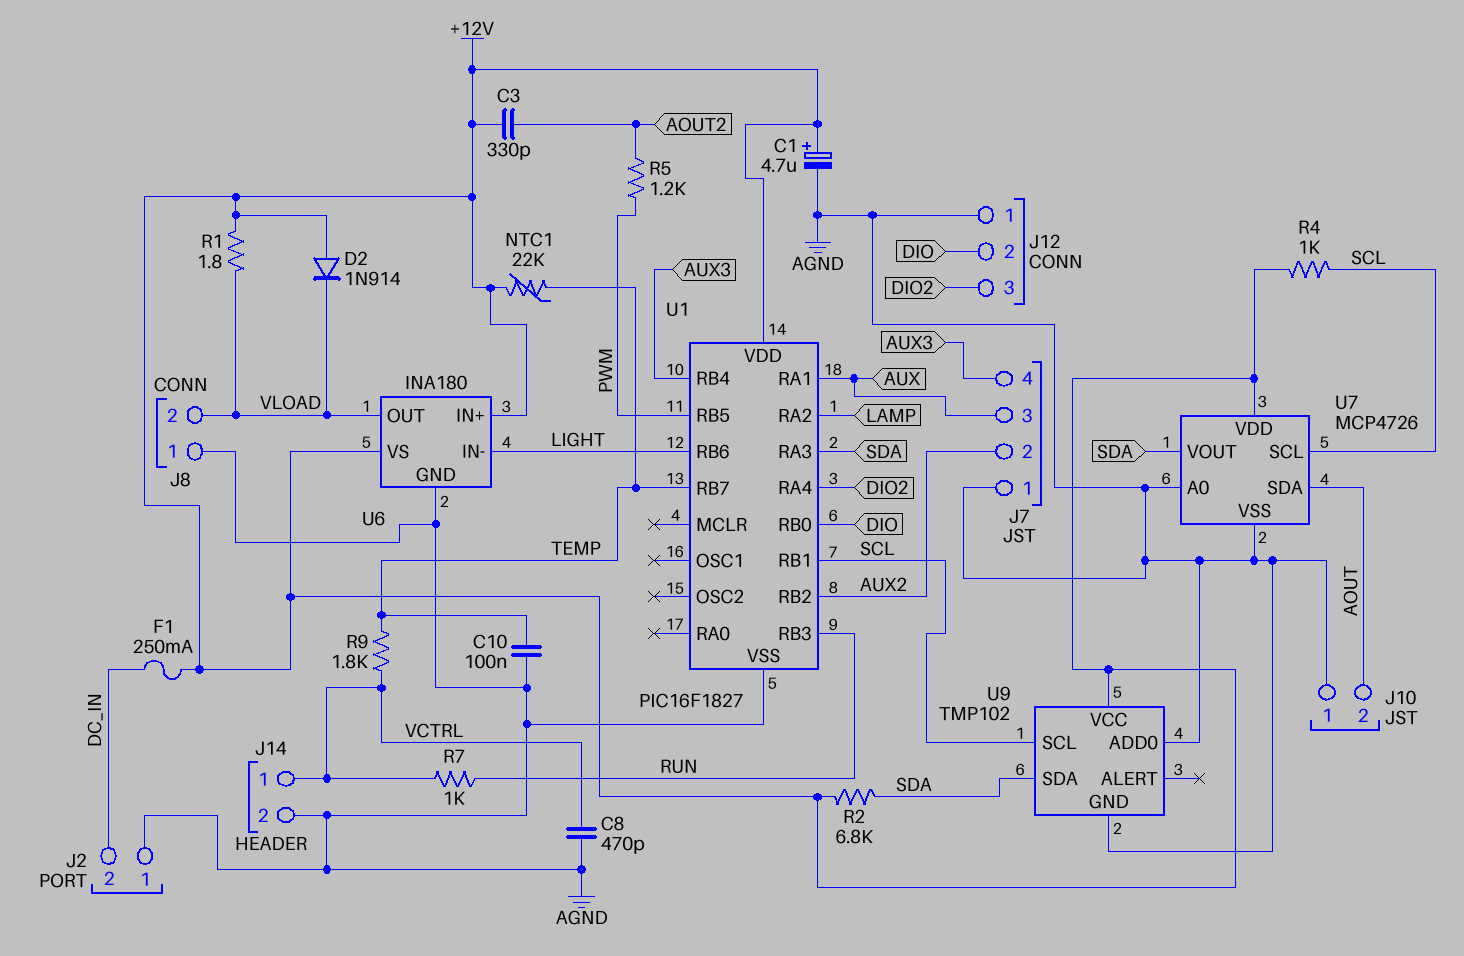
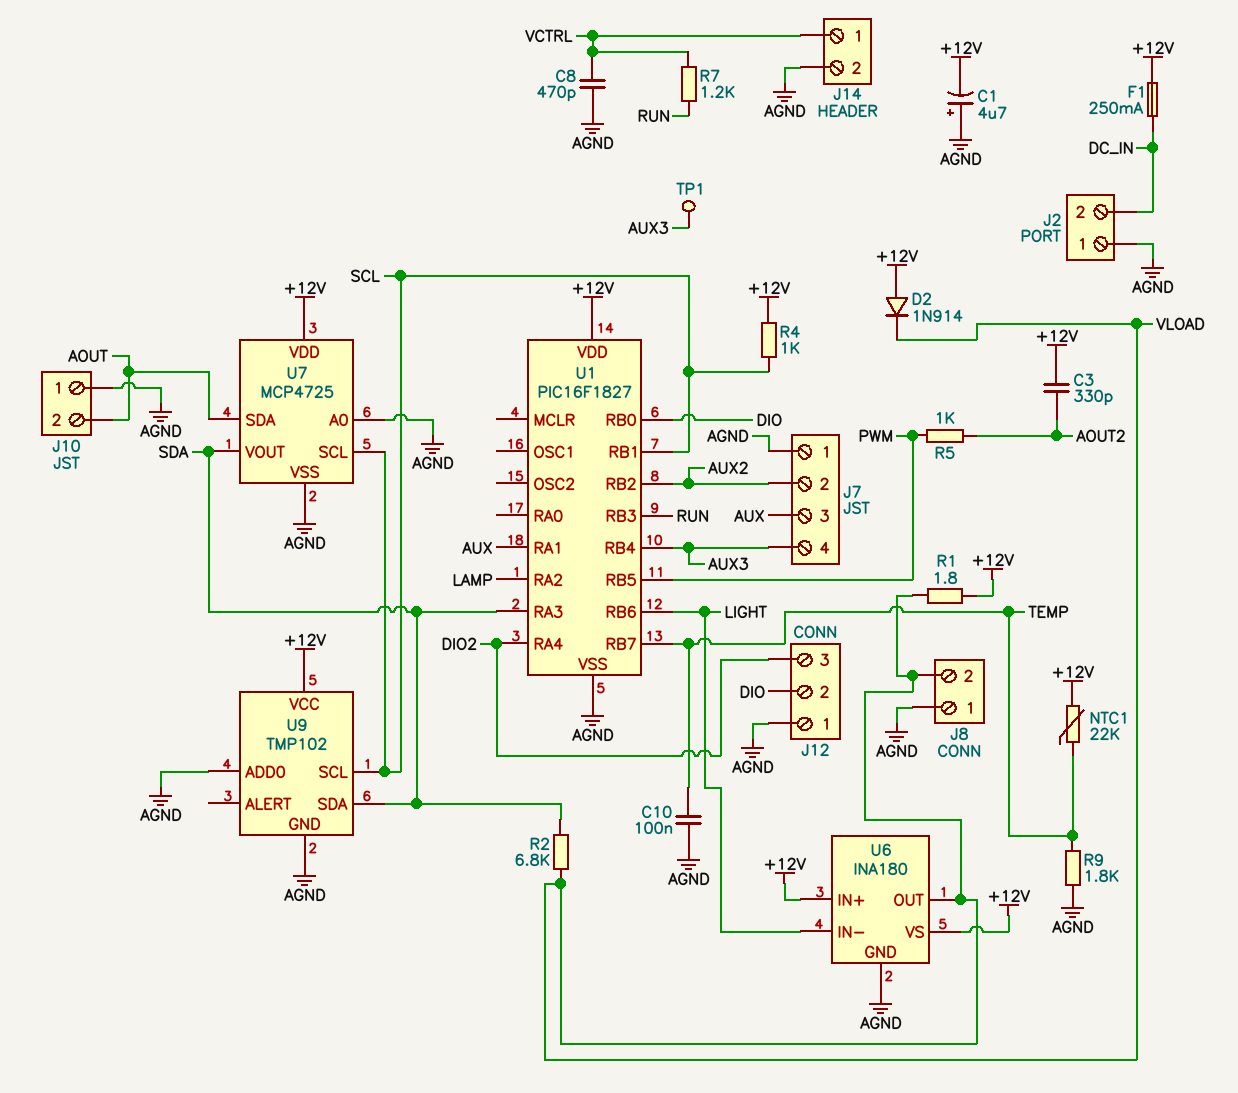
C1: 4.7uF (plus +12V, minus AGND) -> 4.7uF (plus AGND, minus +12V)
R2: 6.8k (+12V, SDA) -> 6.8k (SDA, VLOAD)
R5: 1.2k (AOUT2, PWM) -> 1k (AOUT2, PWM)
R7: 1k (RUN, VCTRL) -> 1.2k (RUN, VCTRL)
R9: 1.8k (TEMP, VCTRL) -> 1.8k (AGND, TEMP)
TP1: none -> test point (AUX3)
U7: MCP4726 -> MCP4725

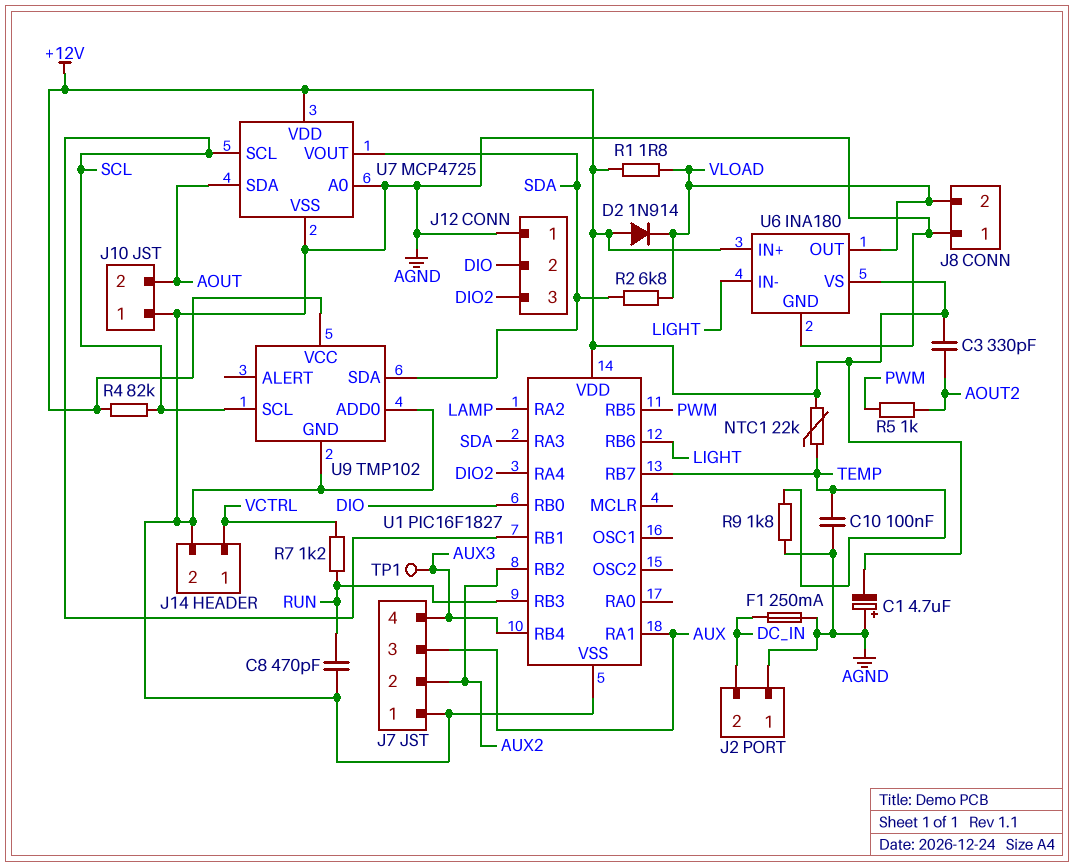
C8: 470pF (AGND, VCTRL) -> 470pF (AGND, RUN)
F1: 250mA (+12V, DC_IN) -> 250mA (AGND, DC_IN)
R4: 1k (+12V, SCL) -> 82k (+12V, SCL)

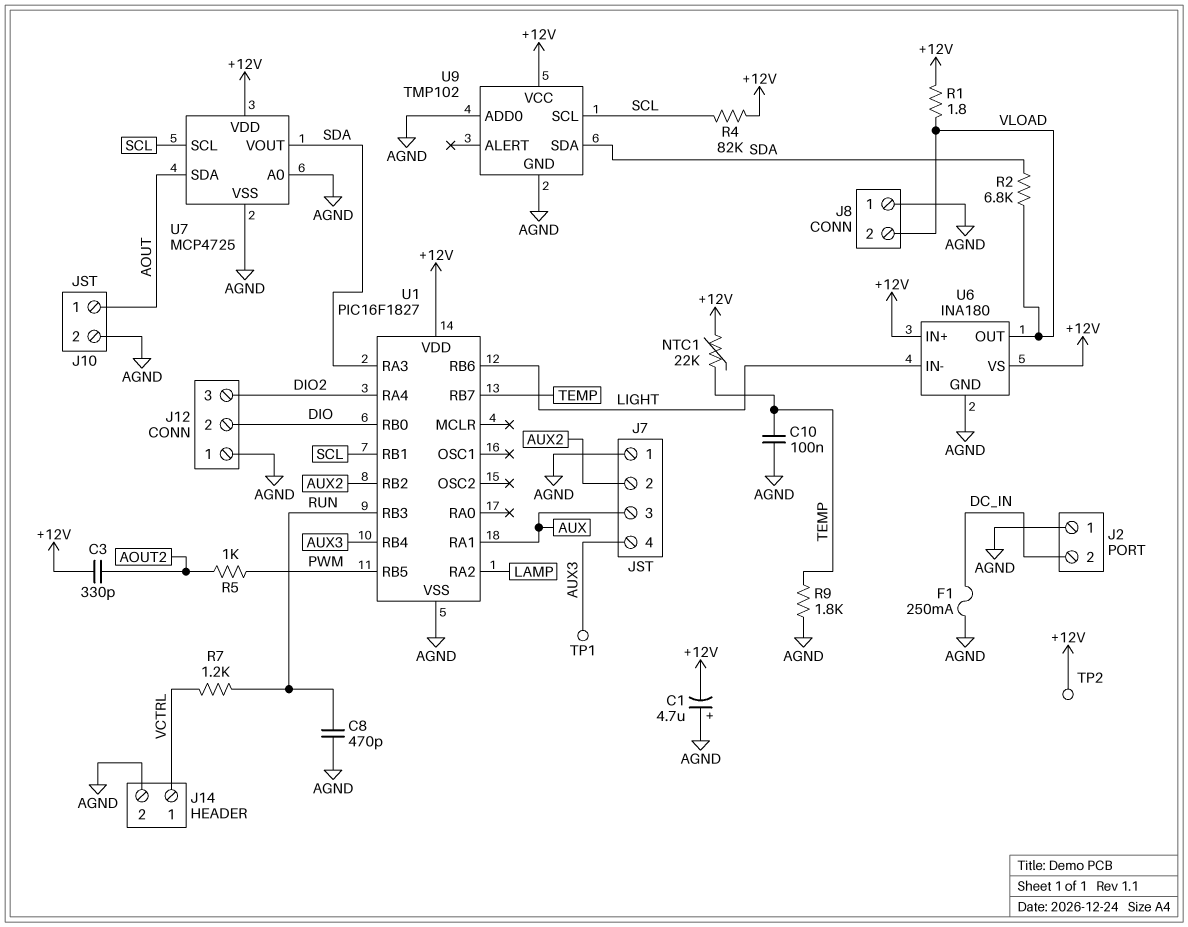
D2: diode 1N914 (A +12V, K VLOAD) -> none
J10 pin 1: AGND -> AOUT
J10 pin 2: AOUT -> AGND
TP2: none -> test point (+12V)

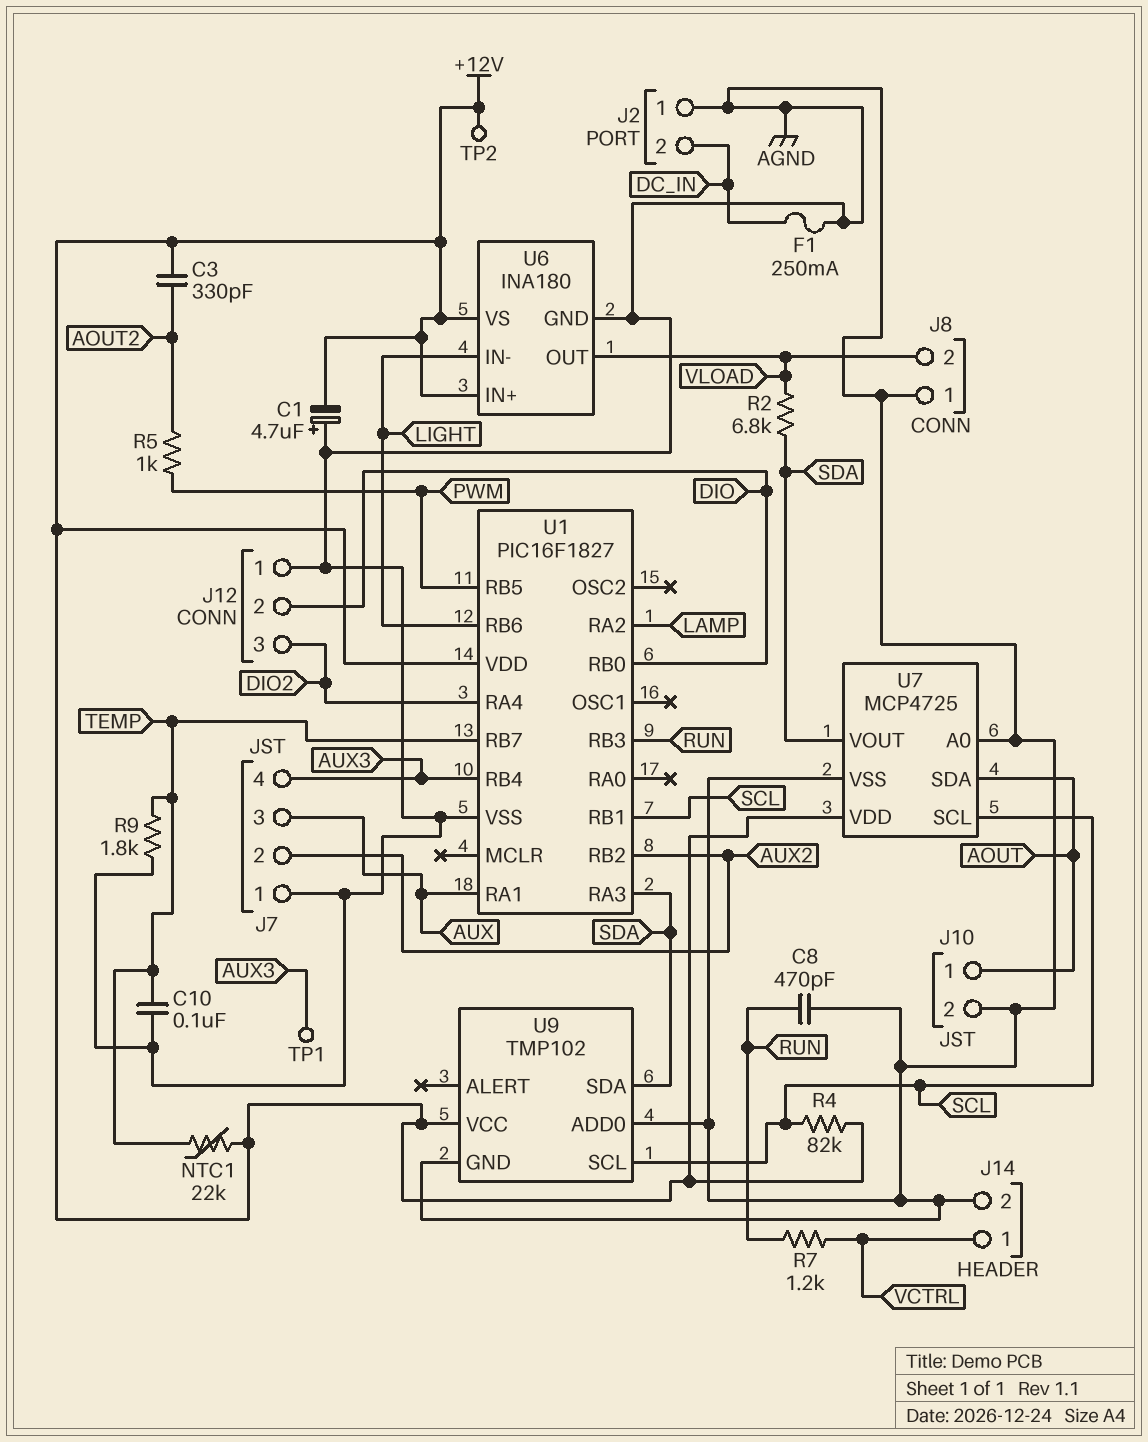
R1: 1.8 (+12V, VLOAD) -> none

